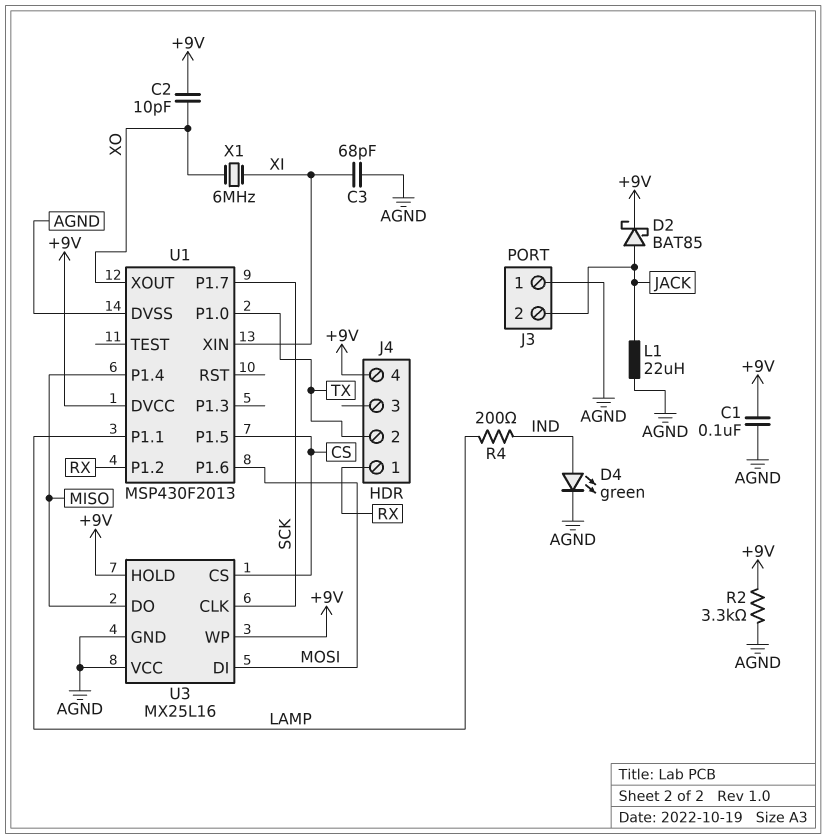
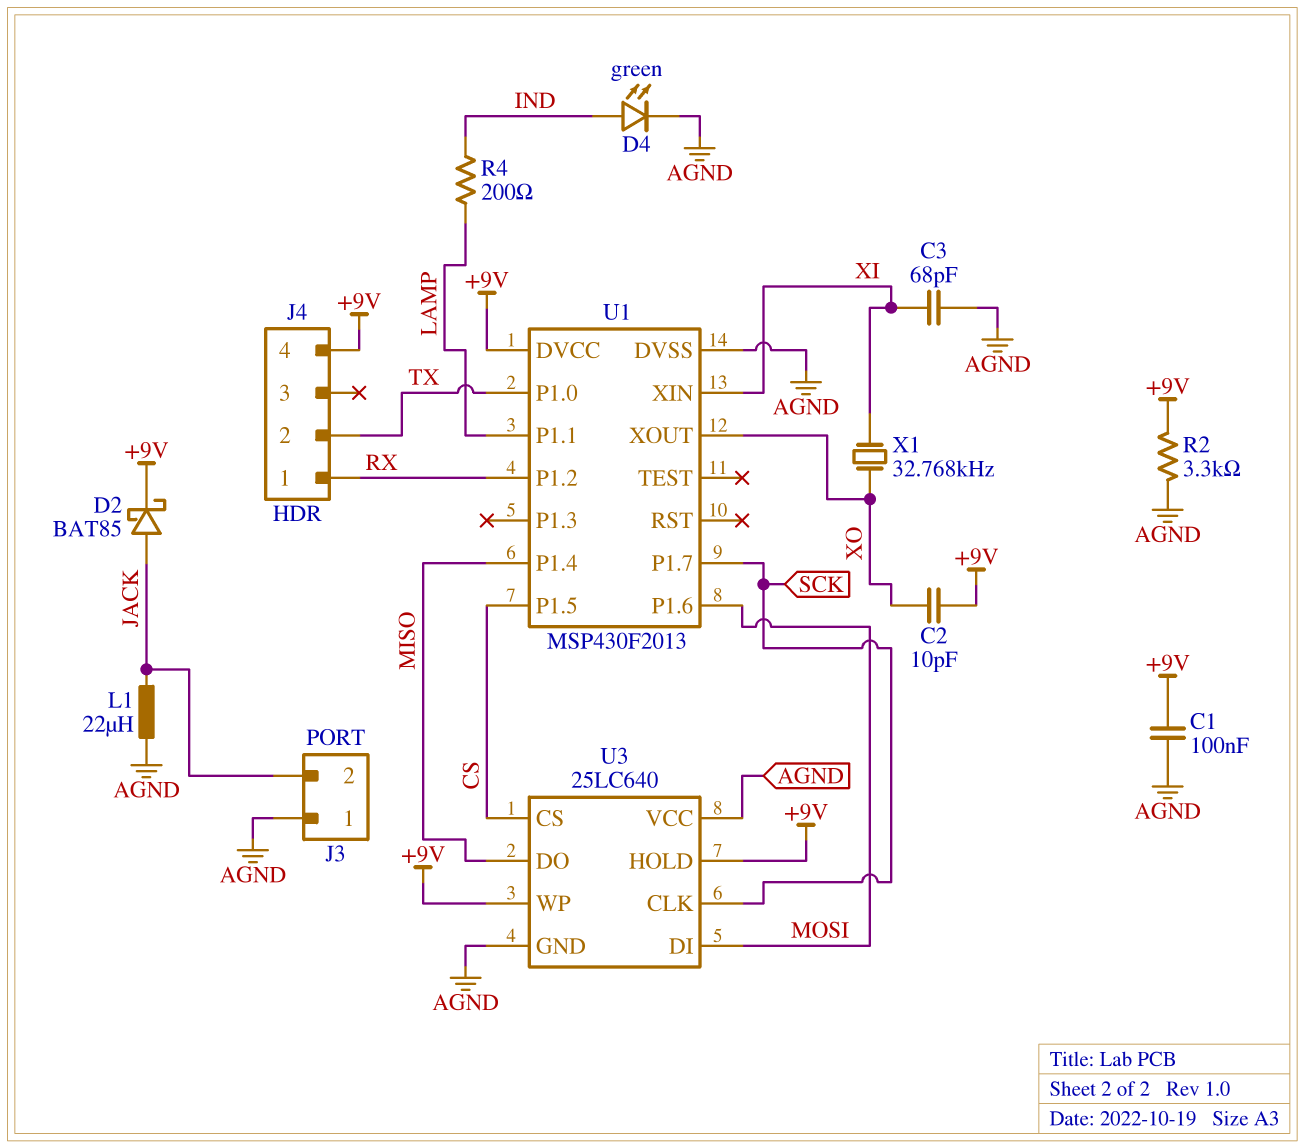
U3: MX25L16 -> 25LC640
X1: 6MHz (XI, XO) -> 32.768kHz (XI, XO)

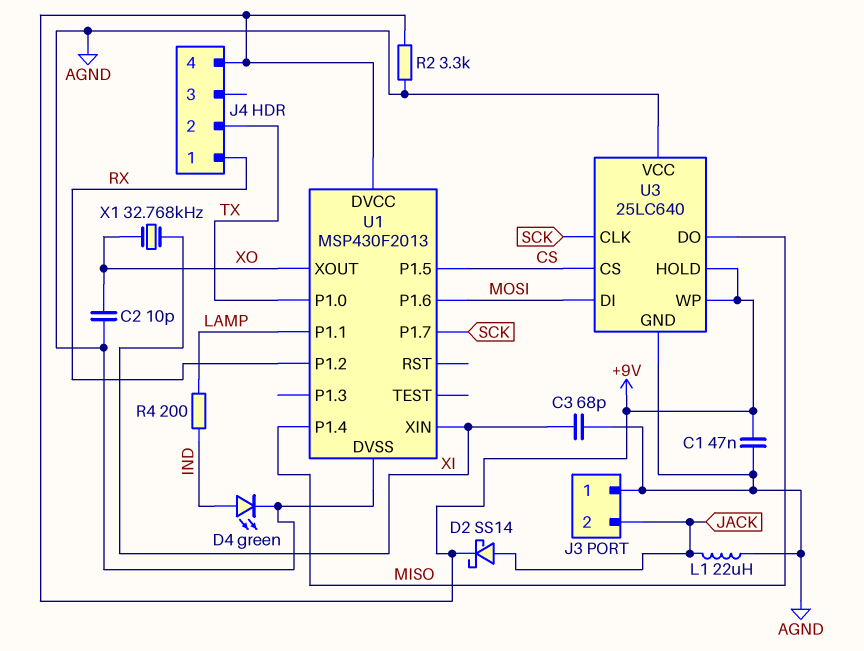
C1: 100nF (+9V, AGND) -> 47nF (+9V, AGND)
C2: 10pF (+9V, XO) -> 10pF (AGND, XO)
D2: schottky BAT85 (A JACK, K +9V) -> schottky SS14 (A JACK, K +9V)

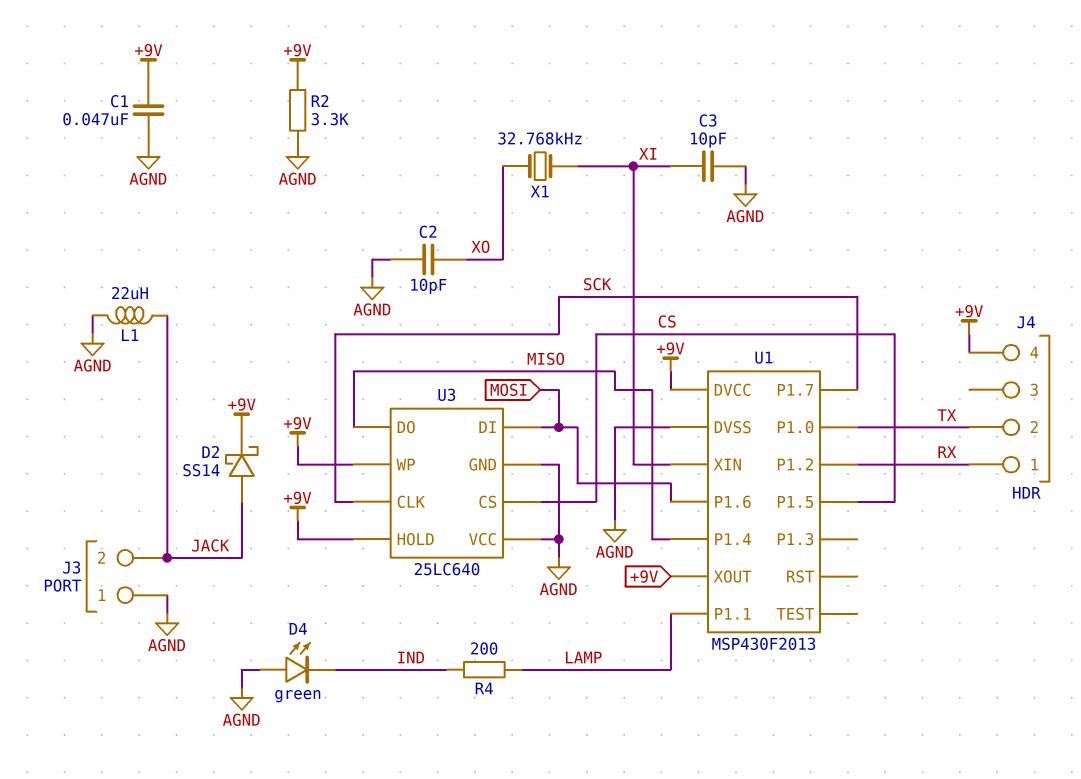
C3: 68pF (AGND, XI) -> 10pF (AGND, XI)
D4: LED green (A IND, K AGND) -> LED green (A AGND, K IND)
U1 pin XOUT: XO -> +9V

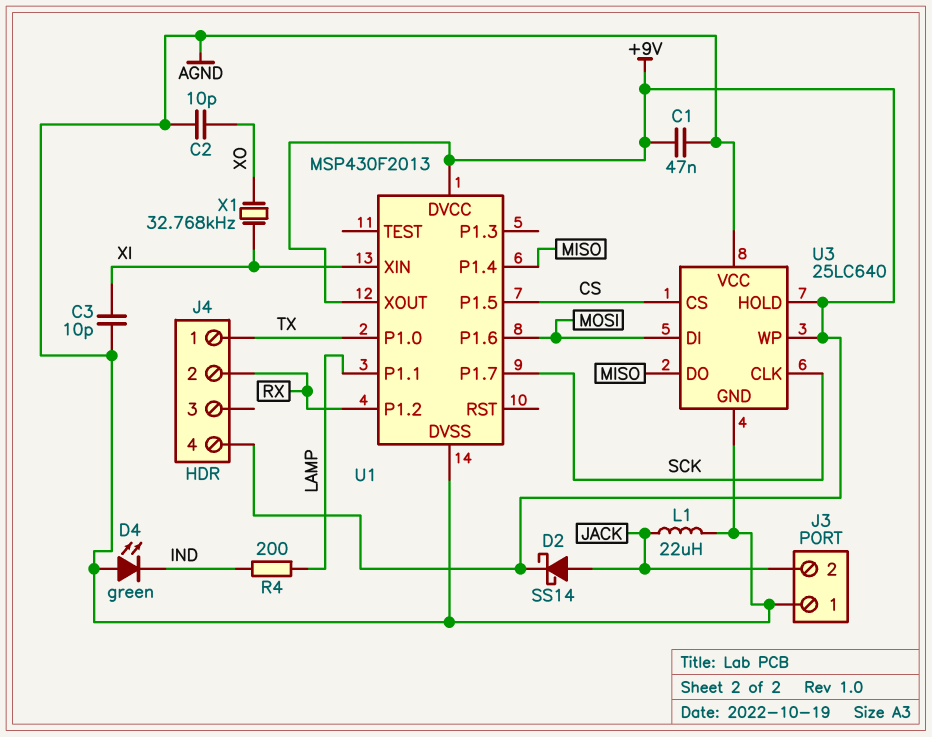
J4 pin 1: RX -> TX
J4 pin 2: TX -> RX
R2: 3.3k (+9V, AGND) -> none

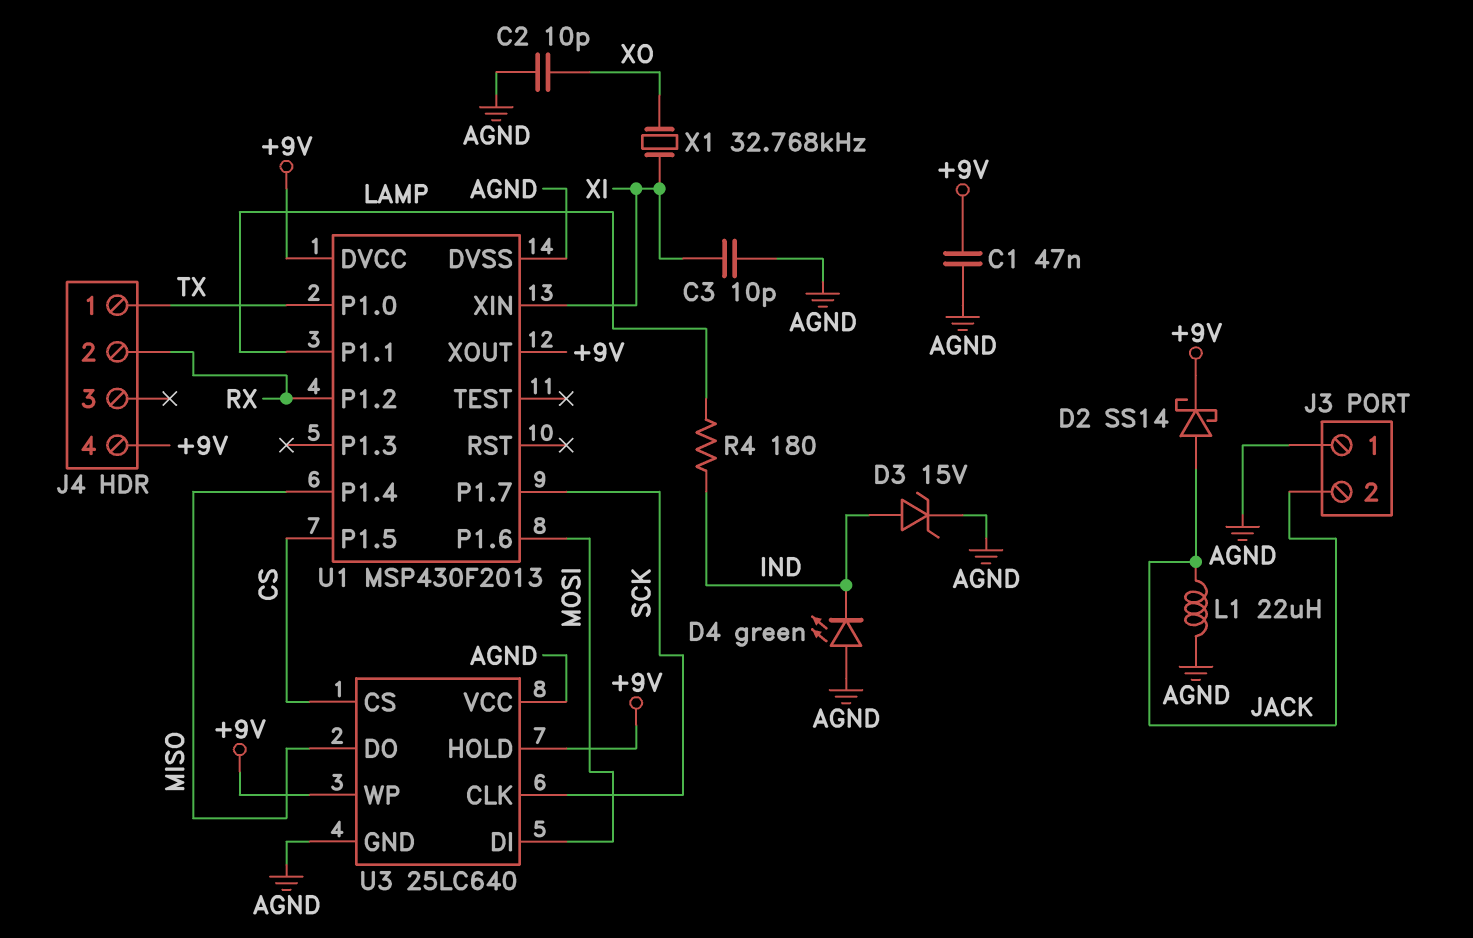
D3: none -> zener 15V (A IND, K AGND)
R4: 200 (IND, LAMP) -> 180 (IND, LAMP)

